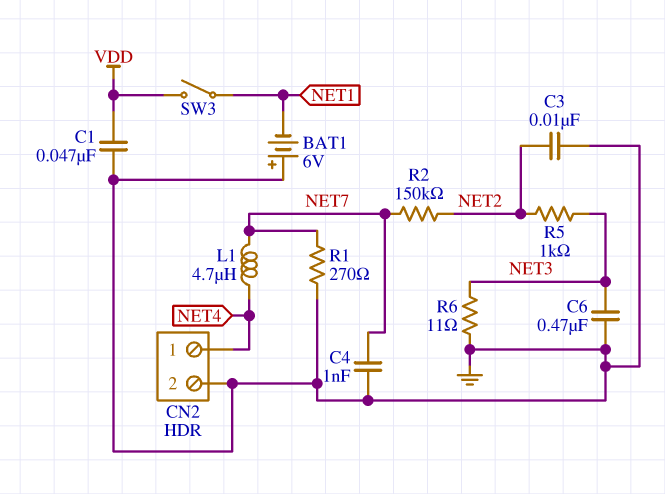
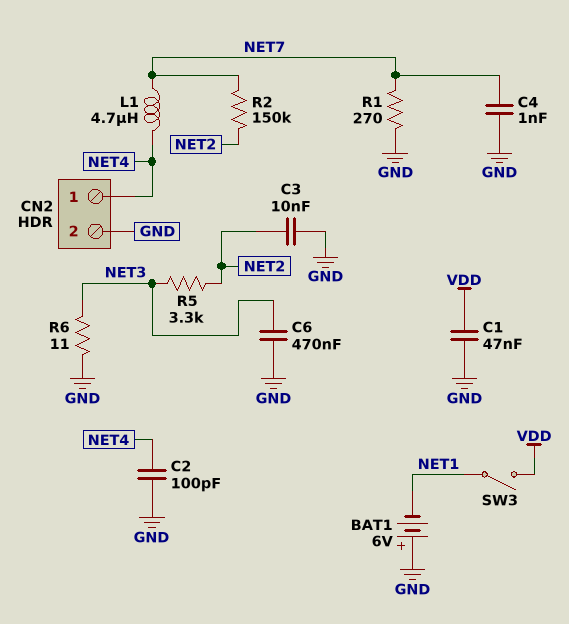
C2: none -> 100pF (GND, NET4)
R5: 1k (NET2, NET3) -> 3.3k (NET2, NET3)

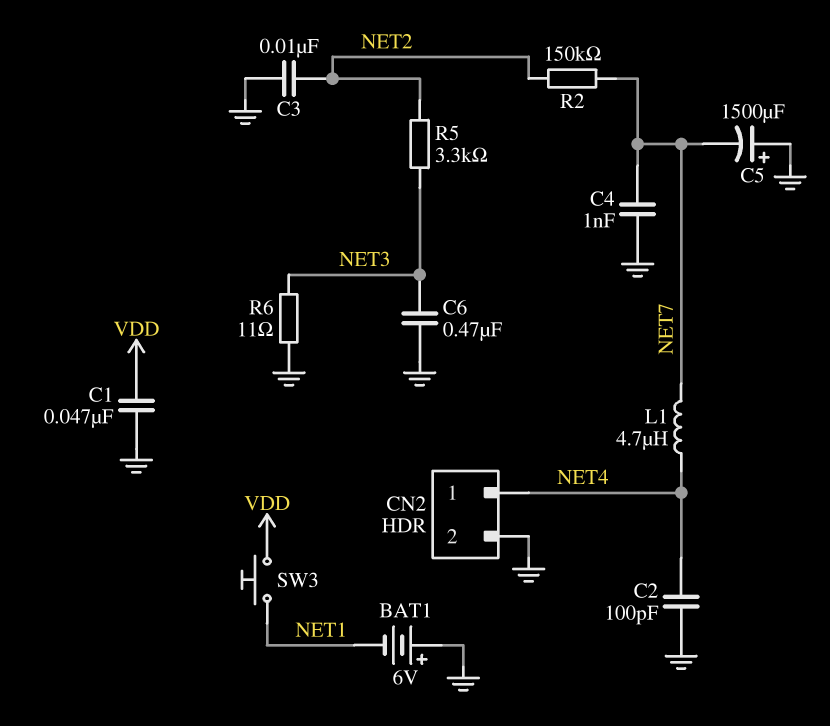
C5: none -> 1500uF (plus GND, minus NET7)
R1: 270 (GND, NET7) -> none
SW3: switch (NET1, VDD) -> button (NET1, VDD)

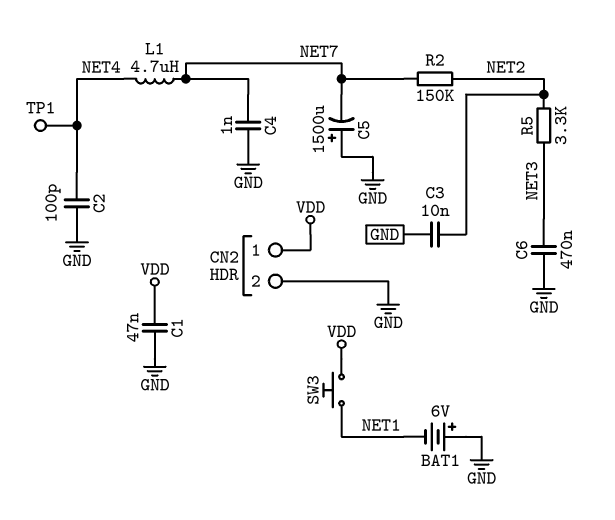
CN2 pin 1: NET4 -> VDD
R6: 11 (GND, NET3) -> none
TP1: none -> test point (NET4)

